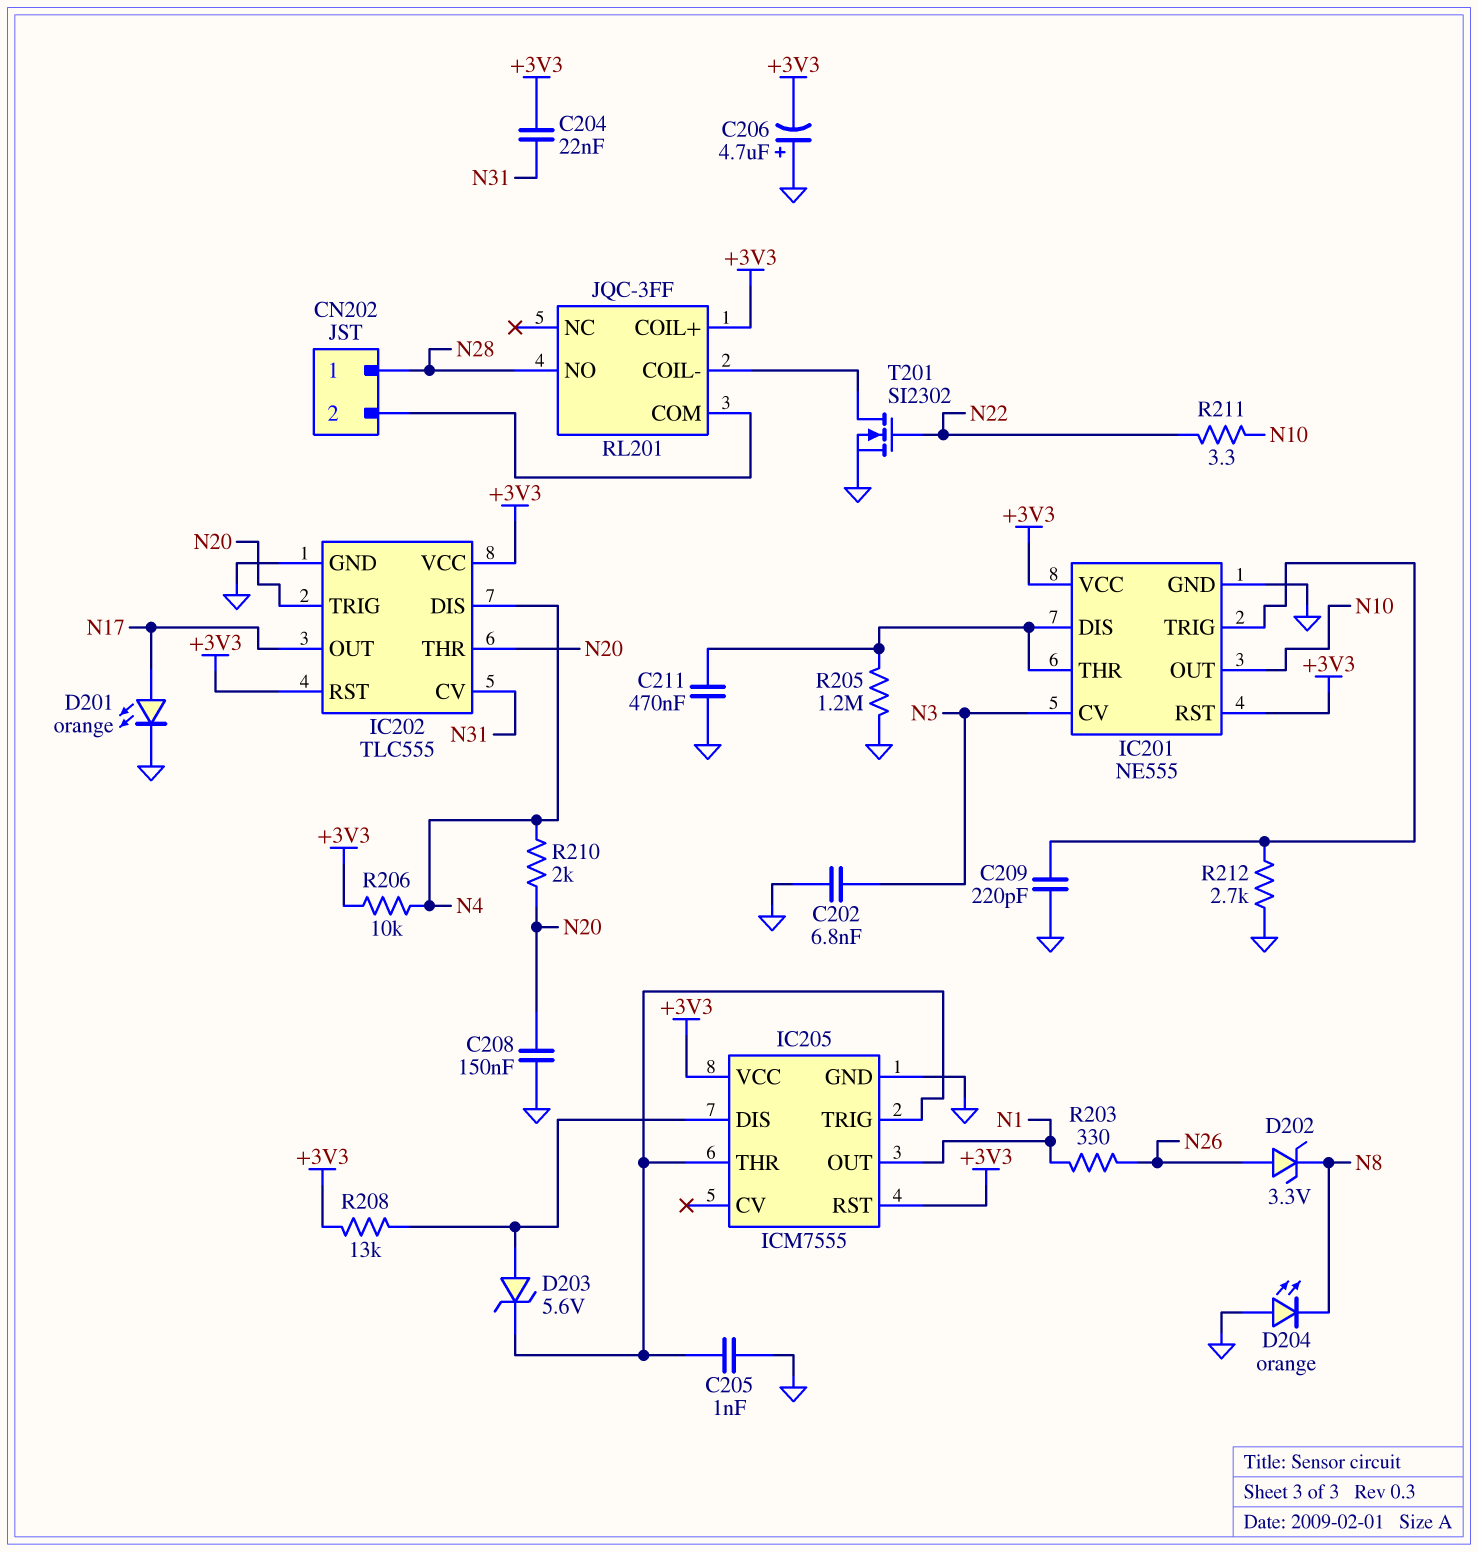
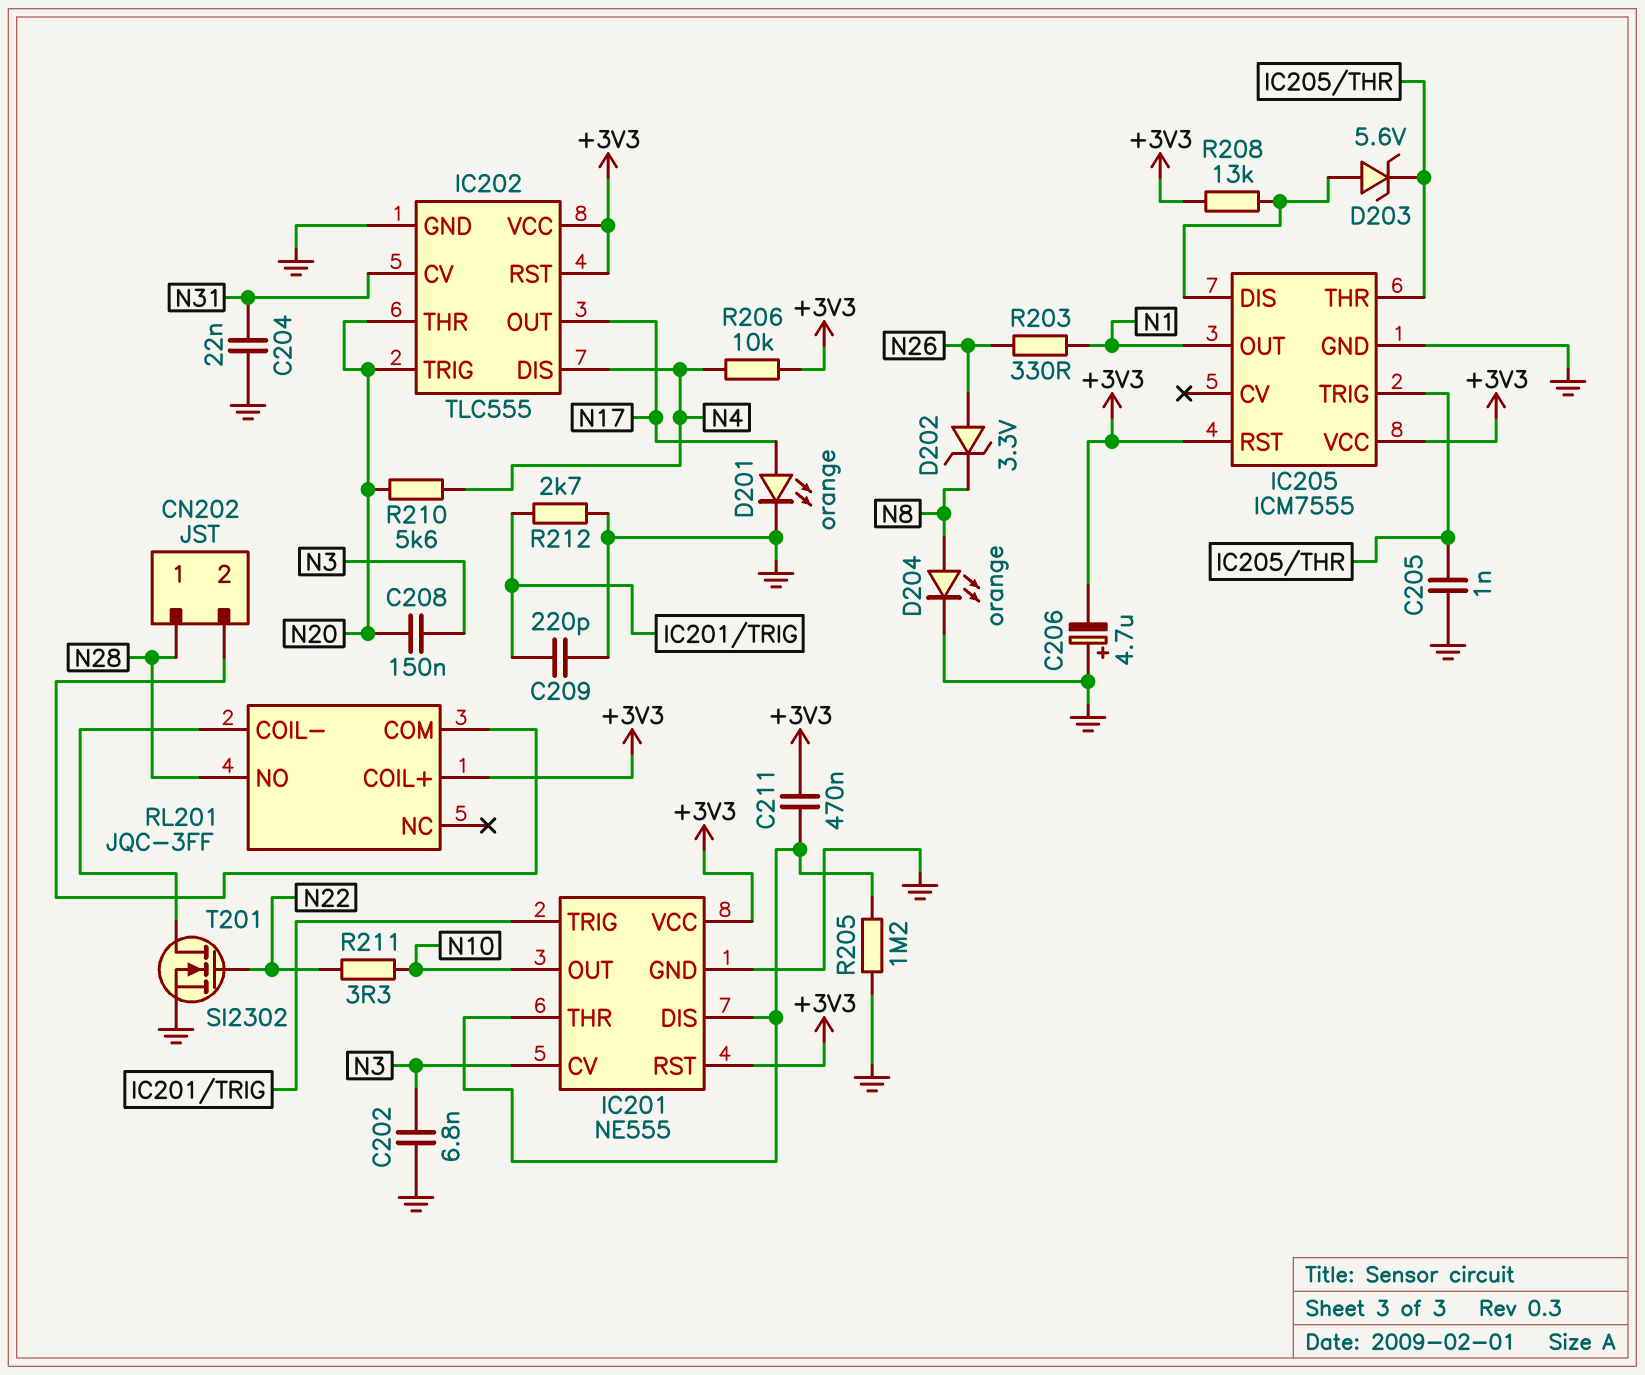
C204: 22nF (+3V3, N31) -> 22nF (GND, N31)
C208: 150nF (GND, N20) -> 150nF (N3, N20)
C211: 470nF (GND, IC201/DIS) -> 470nF (+3V3, IC201/DIS)
D204: LED orange (A GND, K N8) -> LED orange (A N8, K GND)
R210: 2k (N4, N20) -> 5.6k (N4, N20)

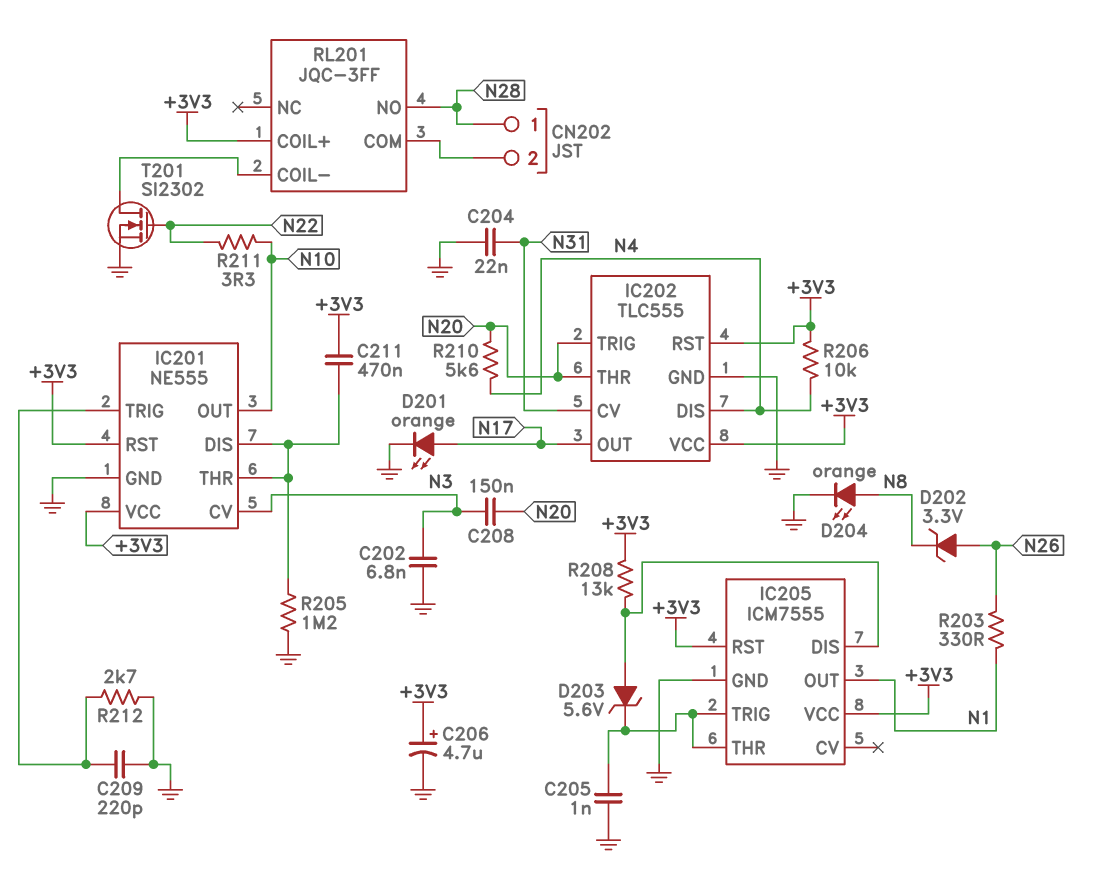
C206: 4.7uF (plus GND, minus +3V3) -> 4.7uF (plus +3V3, minus GND)

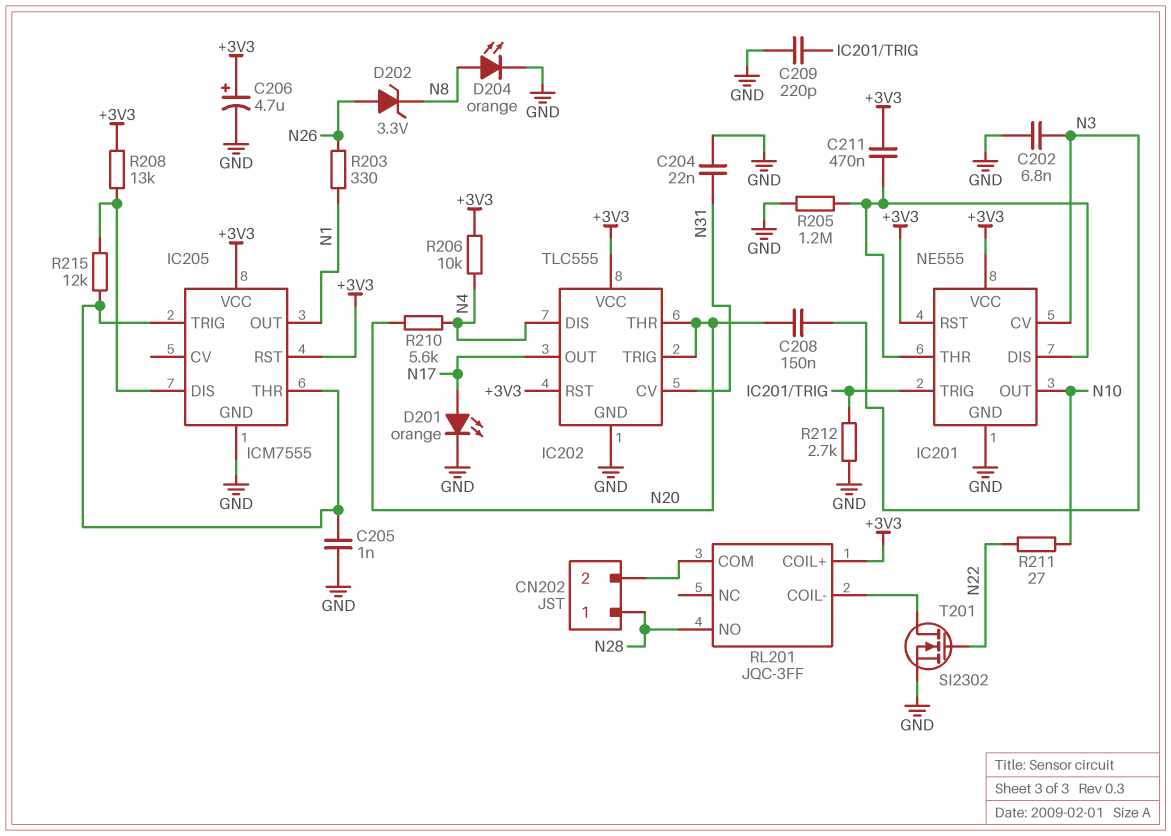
D203: zener 5.6V (A IC205/DIS, K IC205/THR) -> none
R211: 3.3 (N10, N22) -> 27 (N10, N22)
R215: none -> 12k (IC205/DIS, IC205/THR)

